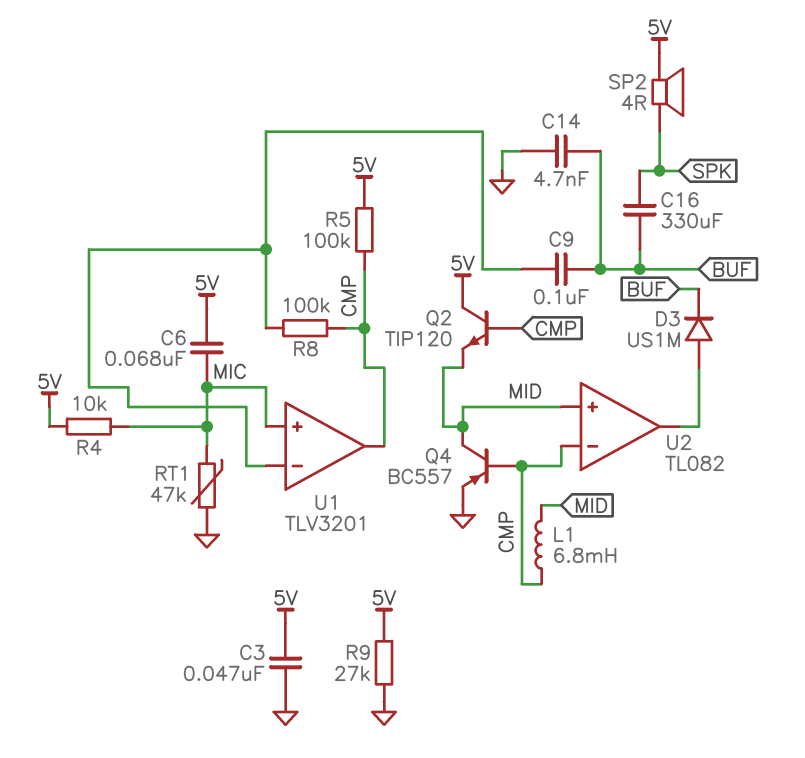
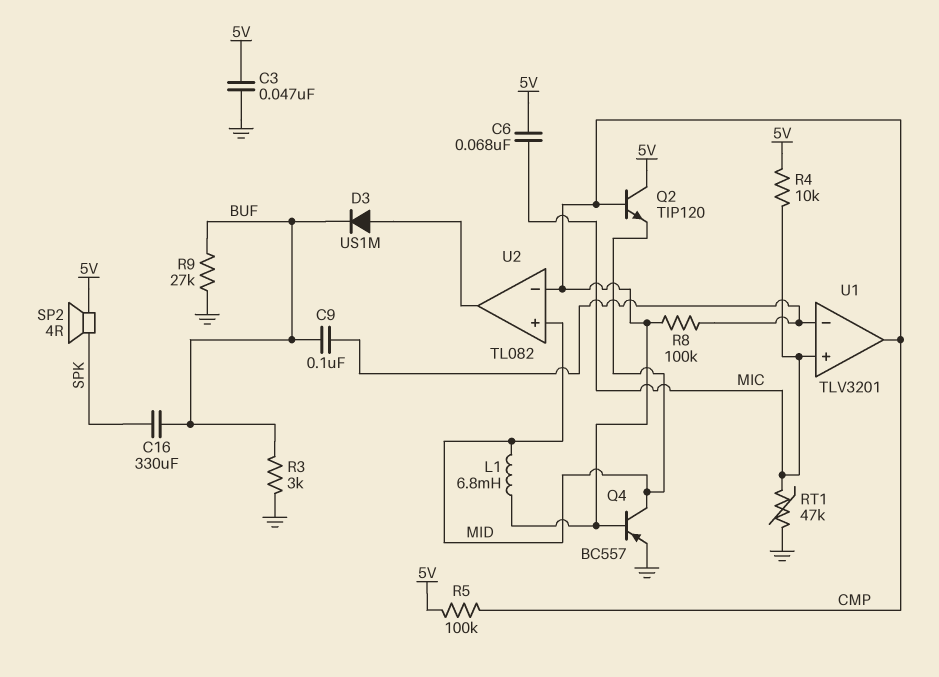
C14: 4.7nF (BUF, GND) -> none
R3: none -> 3k (BUF, GND)
R9: 27k (5V, GND) -> 27k (BUF, GND)

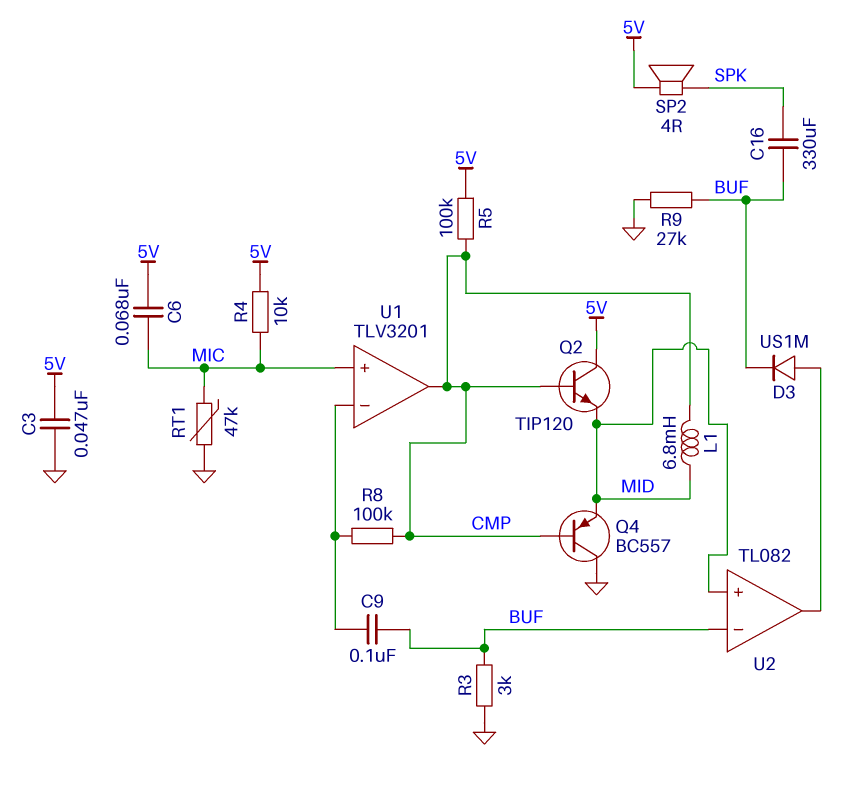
Q4: PNP BC557 (B CMP, C MID, E GND) -> PNP BC557 (B CMP, C GND, E MID)
U2 pin in-: CMP -> BUF

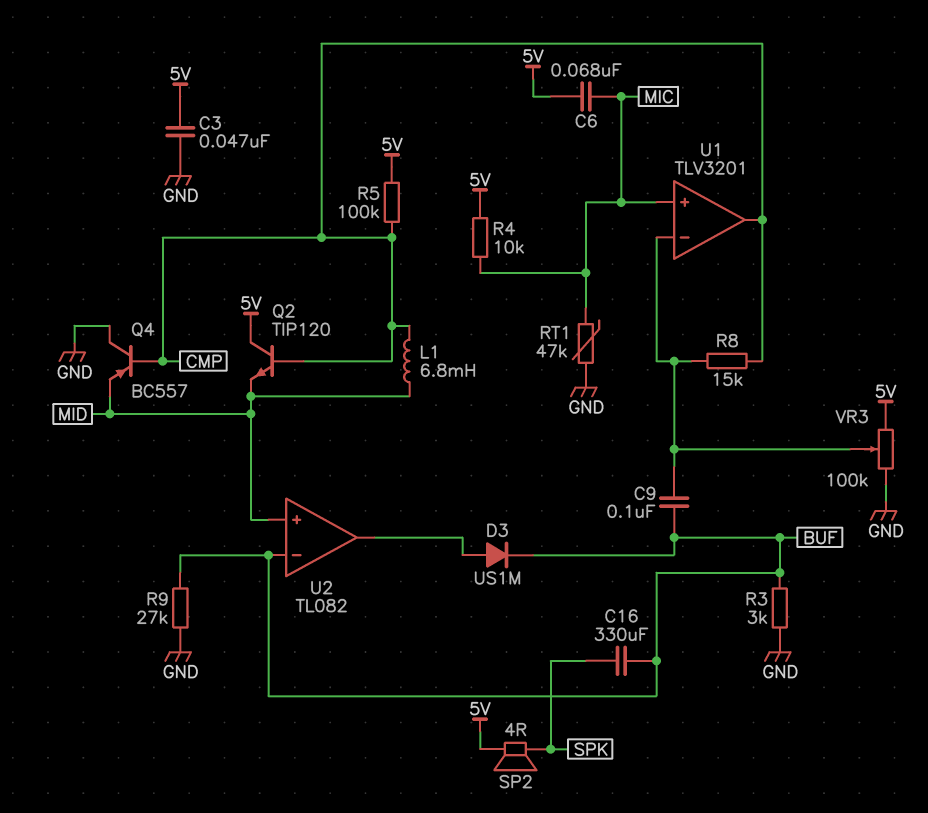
R8: 100k (CMP, U1/in-) -> 15k (CMP, U1/in-)
VR3: none -> 100k (5V, GND, wiper U1/in-)

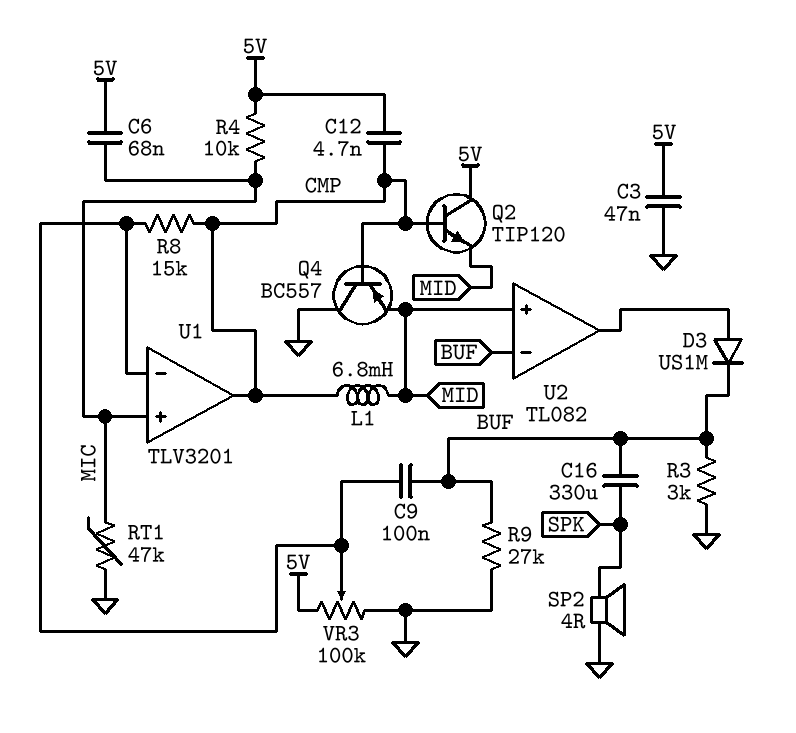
C12: none -> 4.7nF (5V, CMP)
R5: 100k (5V, CMP) -> none
SP2: speaker 4R (5V, SPK) -> speaker 4R (GND, SPK)

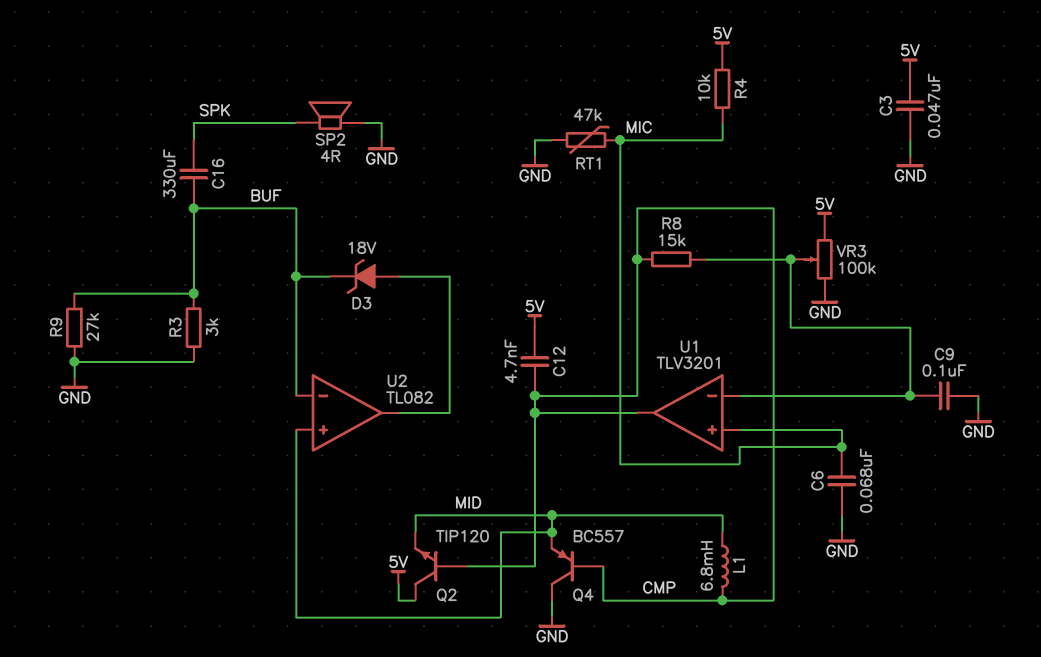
C6: 68nF (5V, MIC) -> 68nF (GND, MIC)
C9: 100nF (BUF, U1/in-) -> 100nF (GND, U1/in-)
D3: diode US1M (A U2/out, K BUF) -> zener 18V (A U2/out, K BUF)

